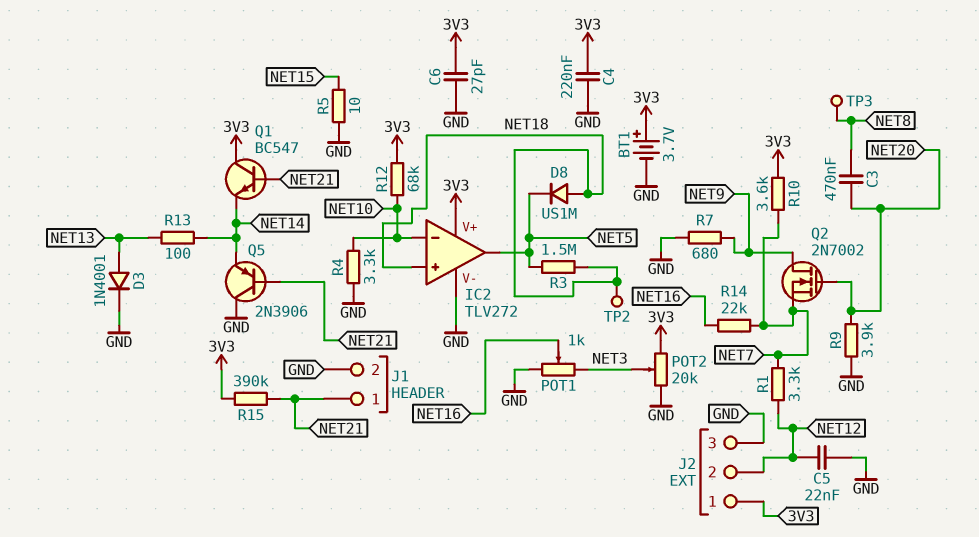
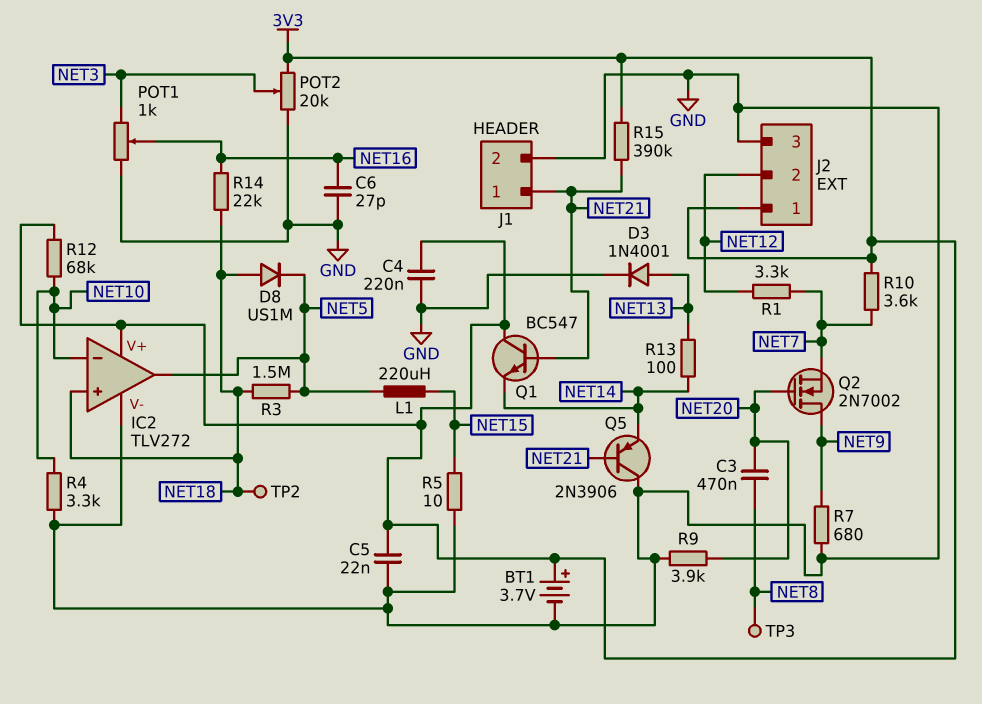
C5: 22nF (GND, NET12) -> 22nF (3V3, GND)
C6: 27pF (3V3, GND) -> 27pF (GND, NET16)
L1: none -> 220uH (NET5, NET15)
R14: 22k (NET7, NET16) -> 22k (NET16, NET18)

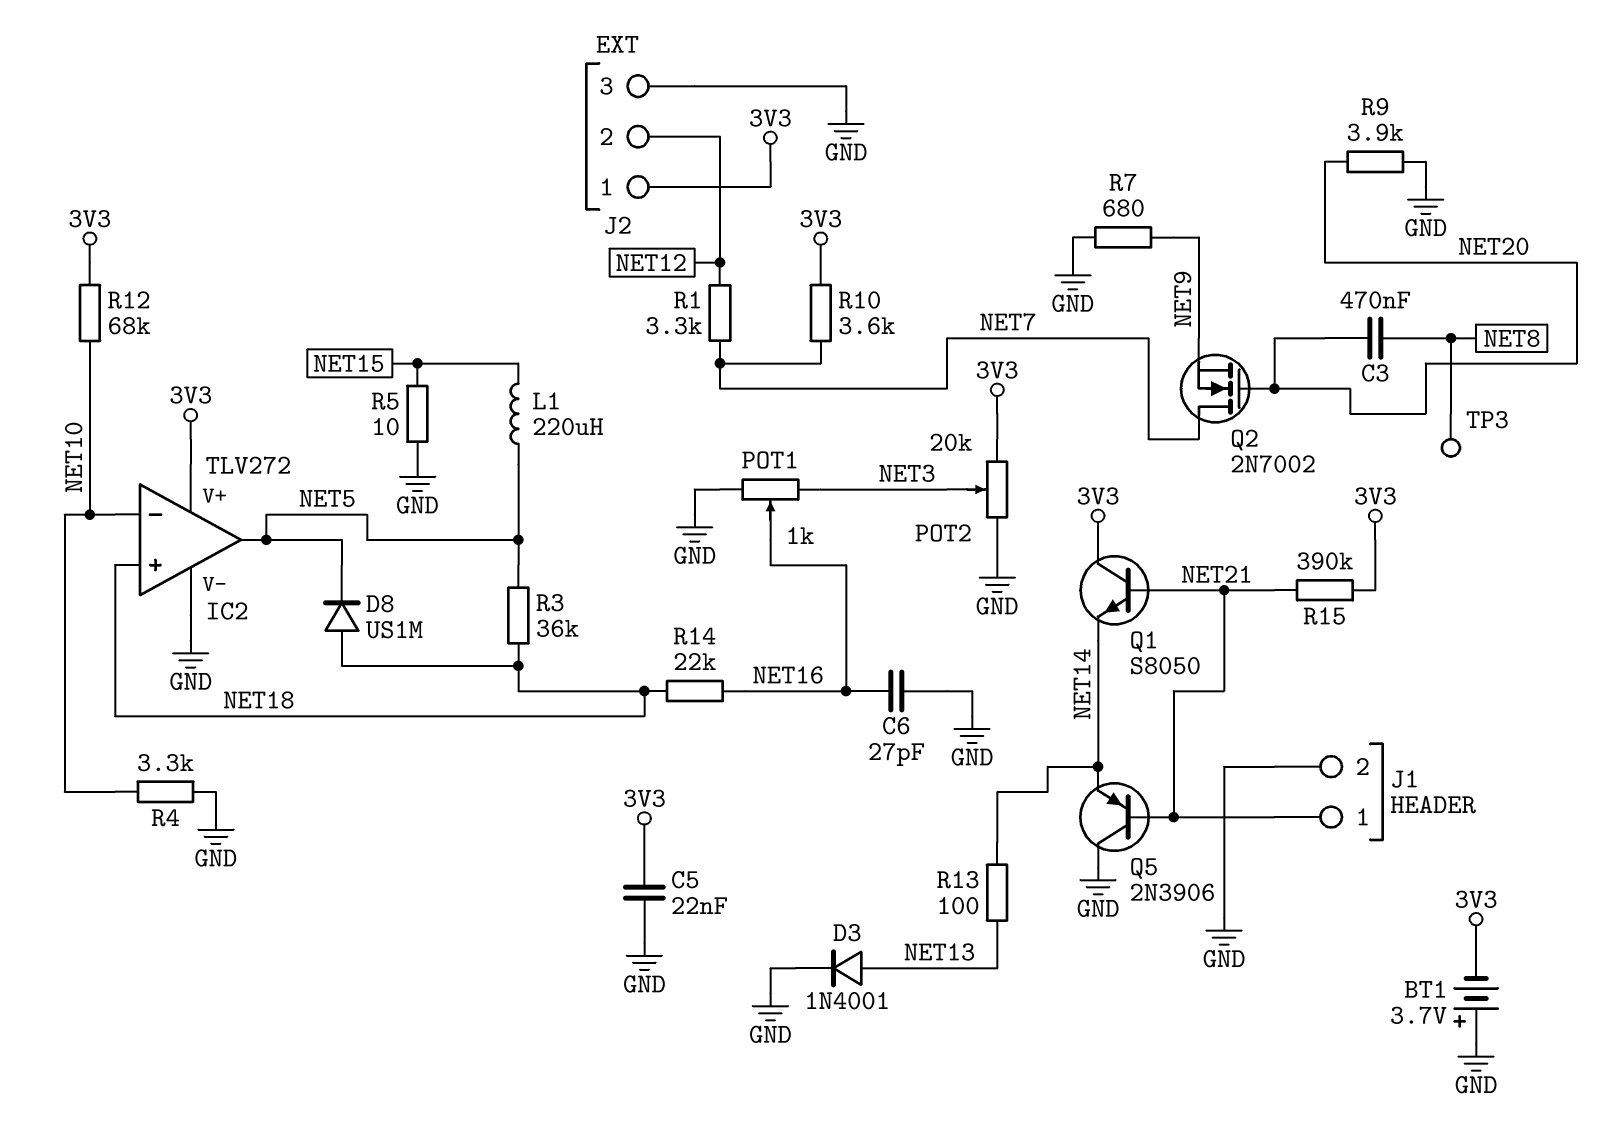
BT1: 3.7V (plus 3V3, minus GND) -> 3.7V (plus GND, minus 3V3)
C4: 220nF (3V3, GND) -> none
Q1: NPN BC547 (B NET21, C 3V3, E NET14) -> NPN S8050 (B NET21, C 3V3, E NET14)
Q2: NMOS 2N7002 (G NET20, D NET9, S NET7) -> NMOS 2N7002 (G NET20, D NET7, S NET9)
R3: 1.5M (NET5, NET18) -> 36k (NET5, NET18)
TP2: test point (NET18) -> none

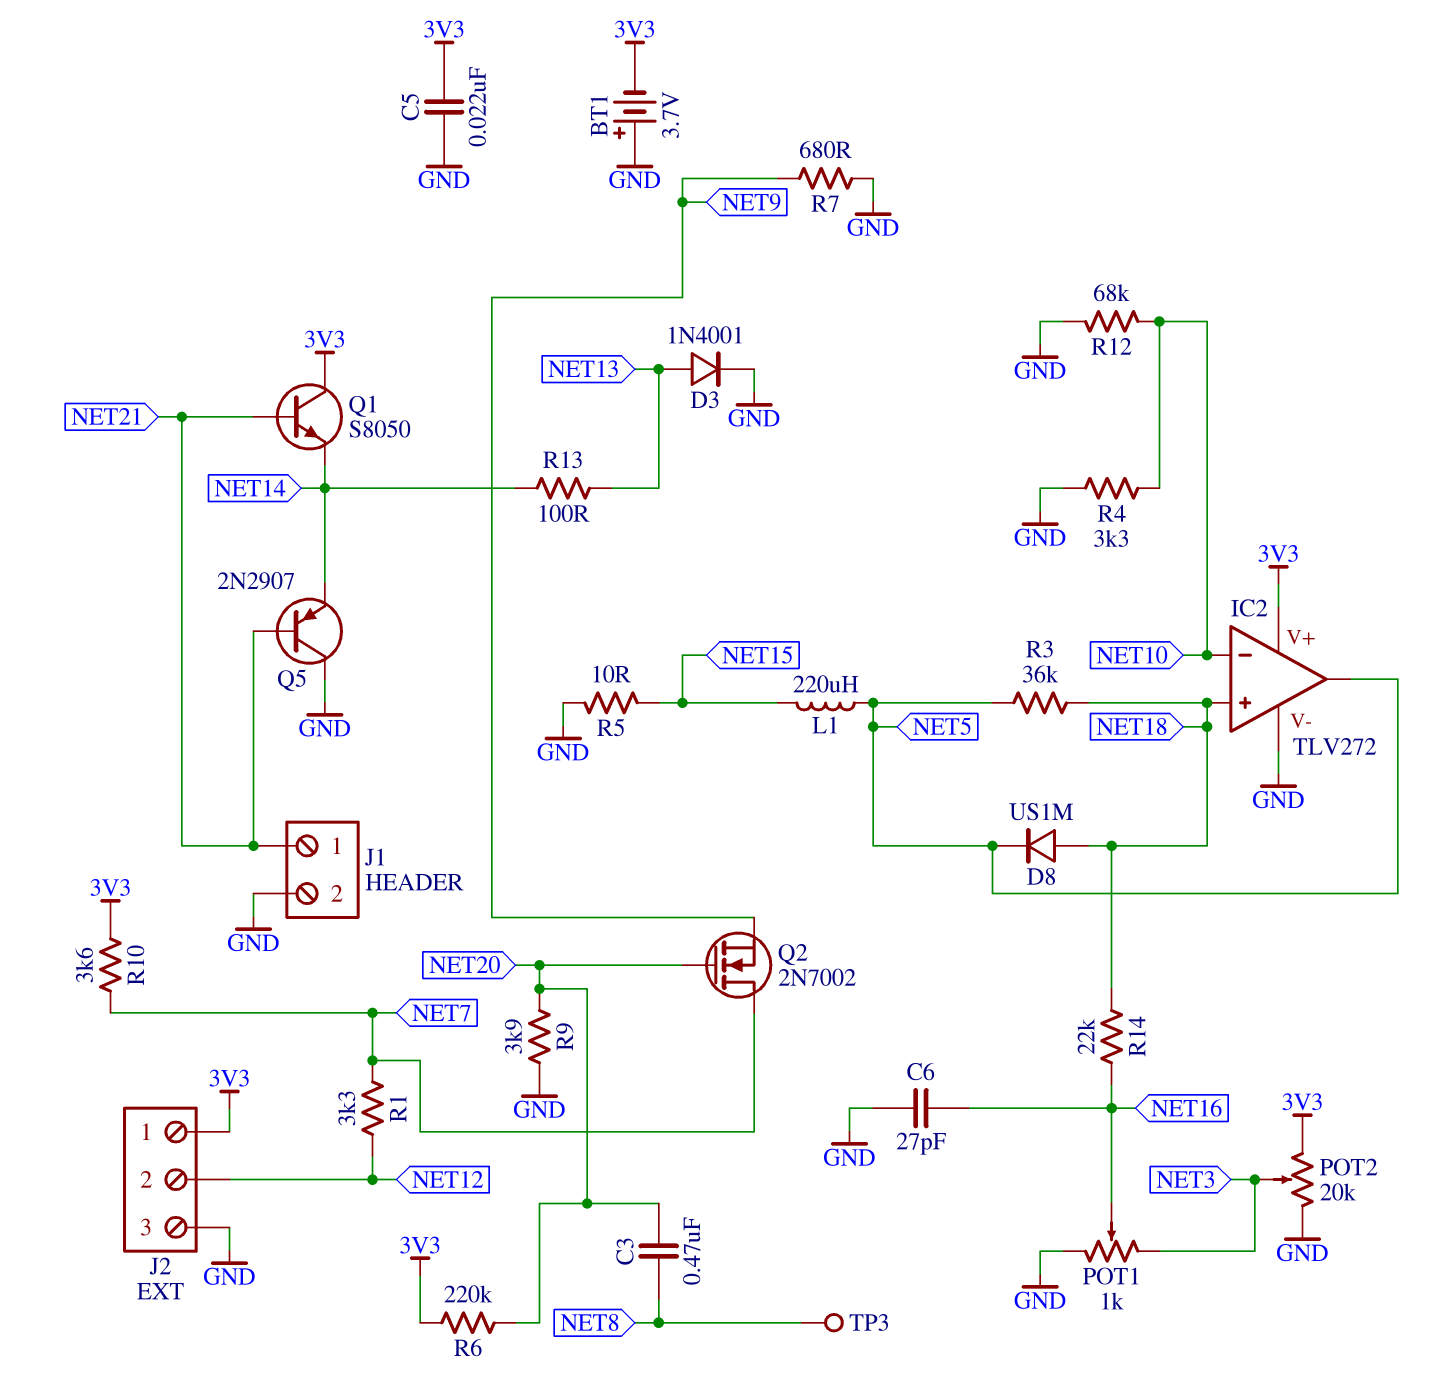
Q5: PNP 2N3906 (B NET21, C GND, E NET14) -> PNP 2N2907 (B NET21, C GND, E NET14)
R6: none -> 220k (3V3, NET20)
R12: 68k (3V3, NET10) -> 68k (GND, NET10)
R15: 390k (3V3, NET21) -> none

